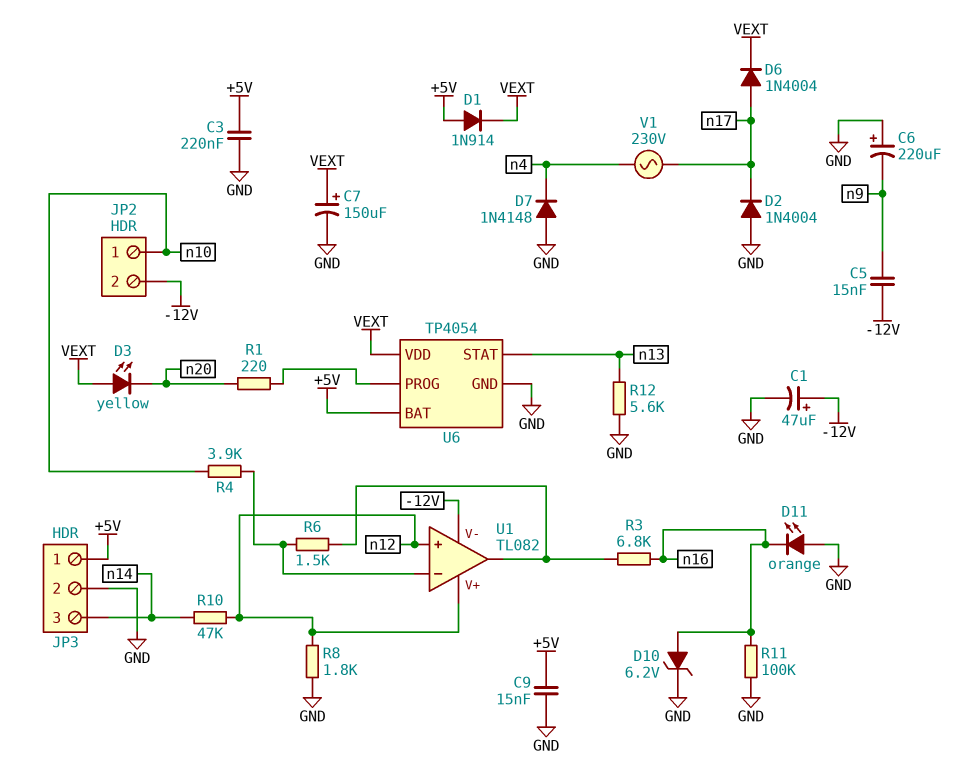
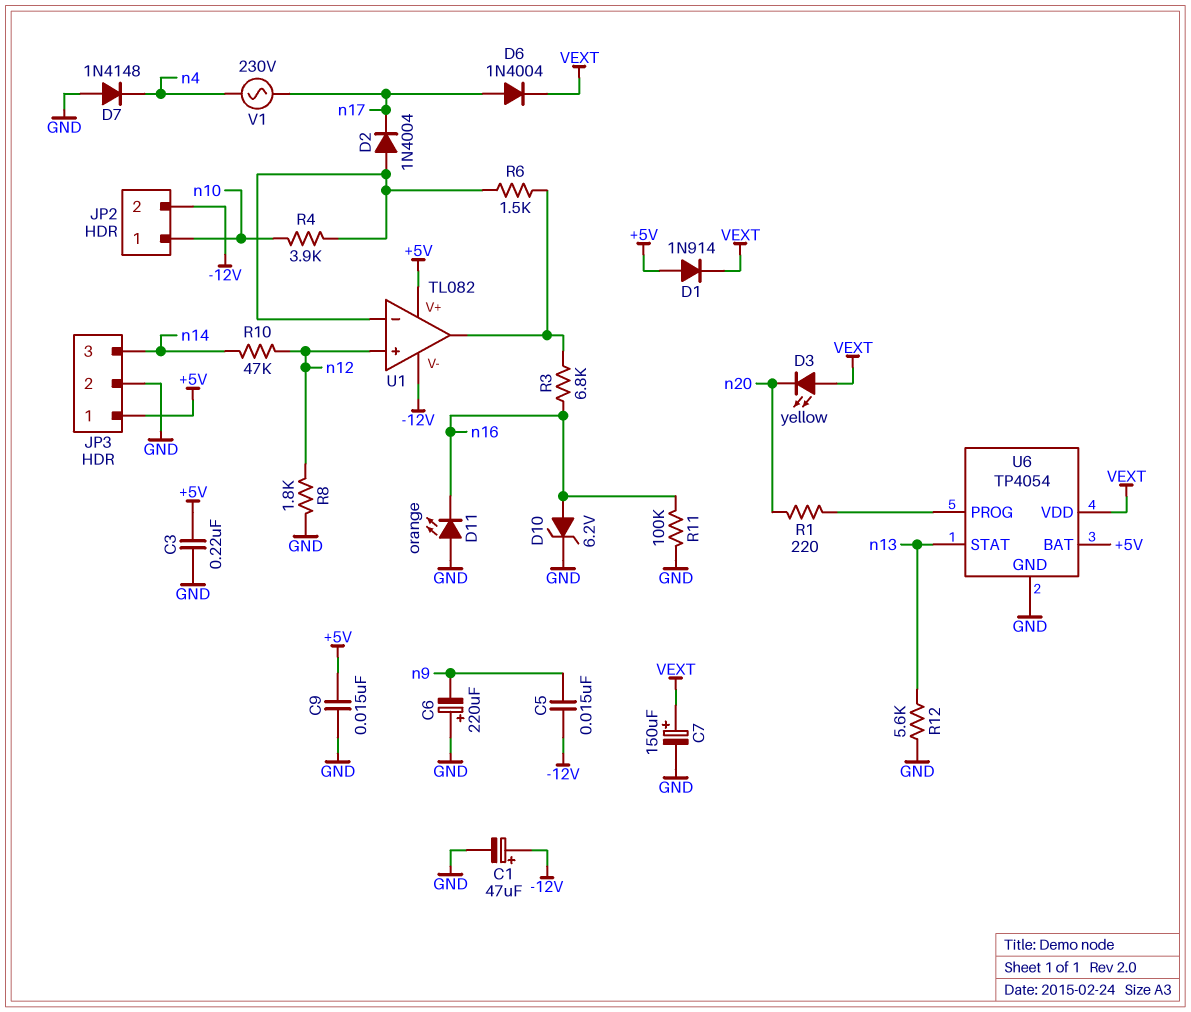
D2: diode 1N4004 (A GND, K n17) -> diode 1N4004 (A U1/in-, K n17)
U1 pin V+: n12 -> +5V

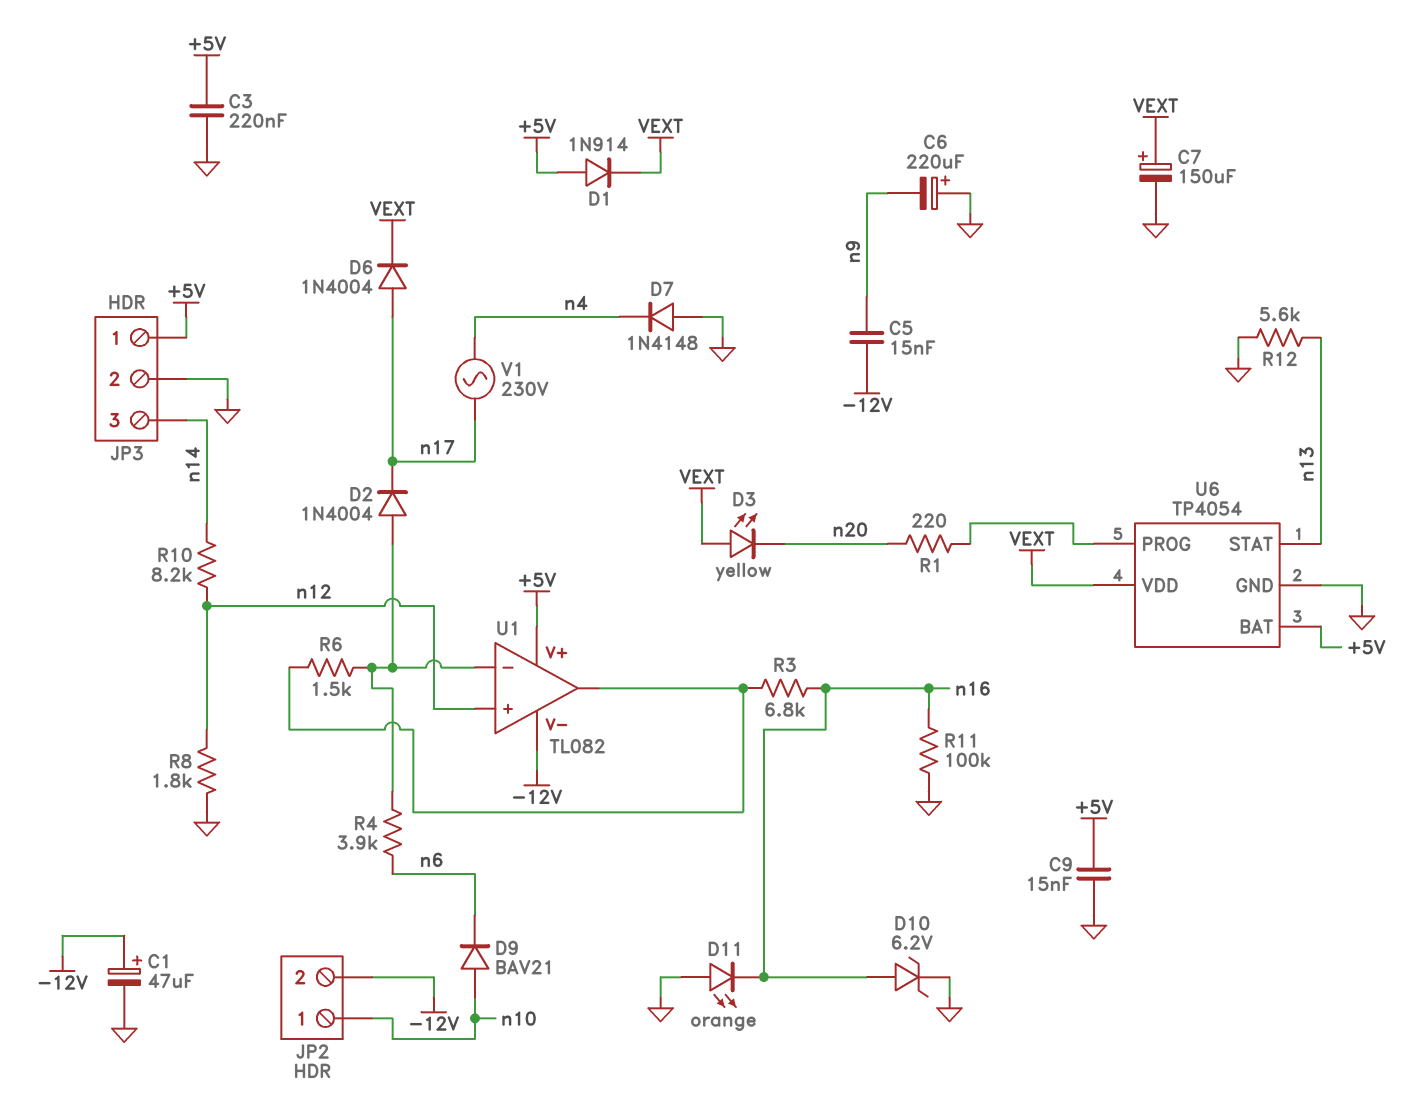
D9: none -> diode BAV21 (A n10, K n6)
R4: 3.9k (U1/in-, n10) -> 3.9k (U1/in-, n6)
R10: 47k (n12, n14) -> 8.2k (n12, n14)

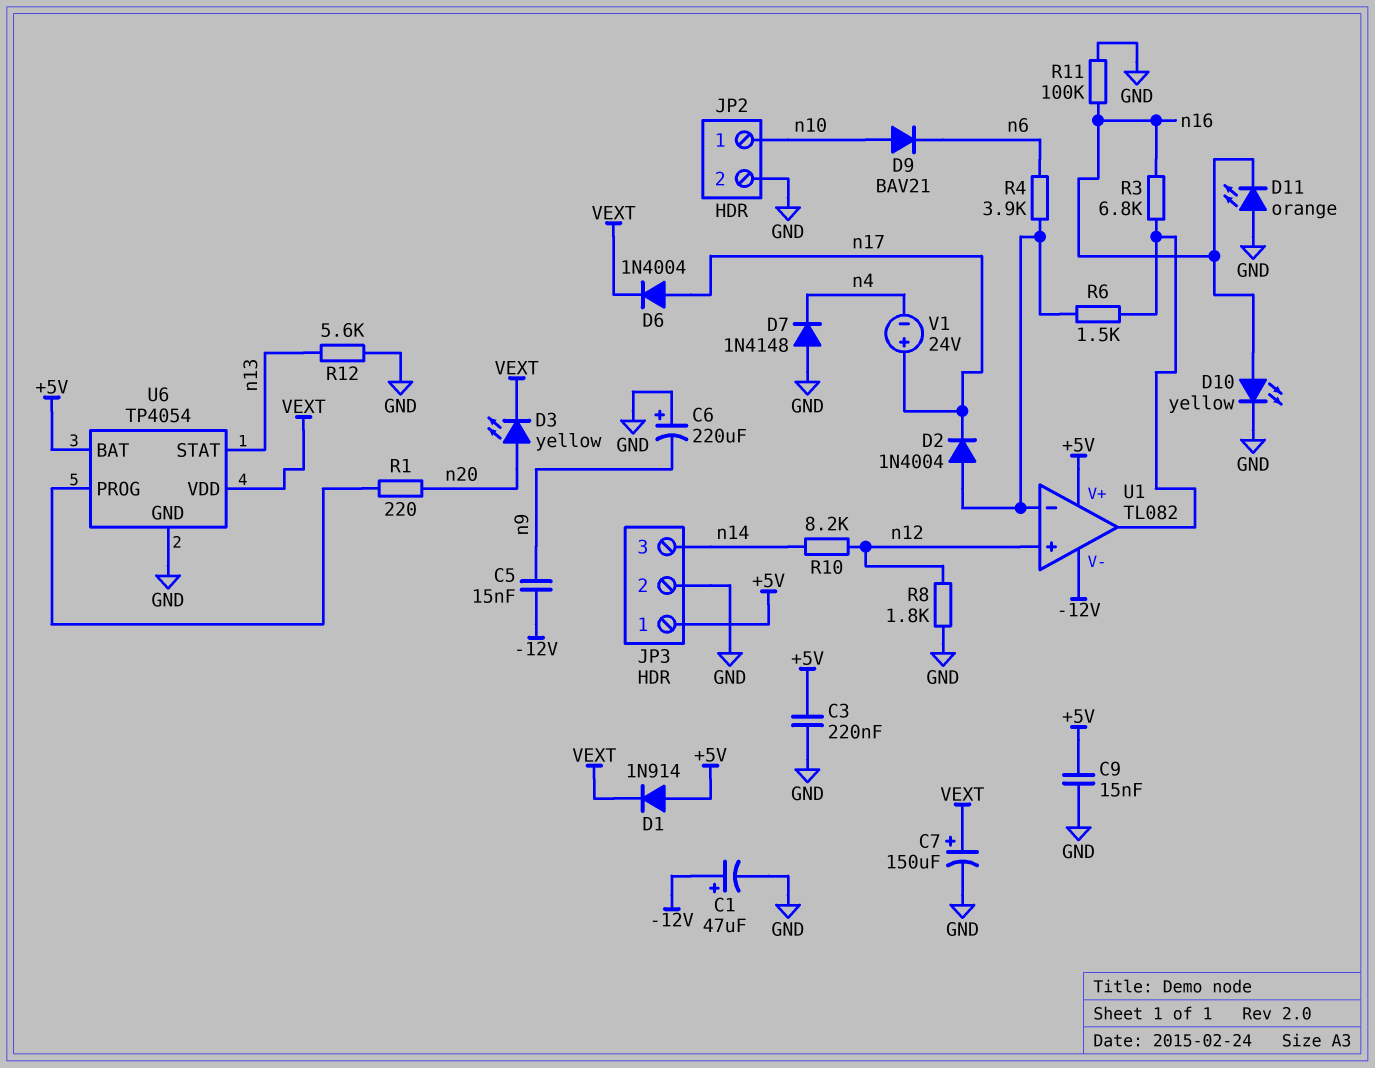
D3: LED yellow (A VEXT, K n20) -> LED yellow (A n20, K VEXT)
D10: zener 6.2V (A n16, K GND) -> LED yellow (A n16, K GND)
JP2 pin 2: -12V -> GND
V1: AC 230V (n4, n17) -> 24V (plus n17, minus n4)

